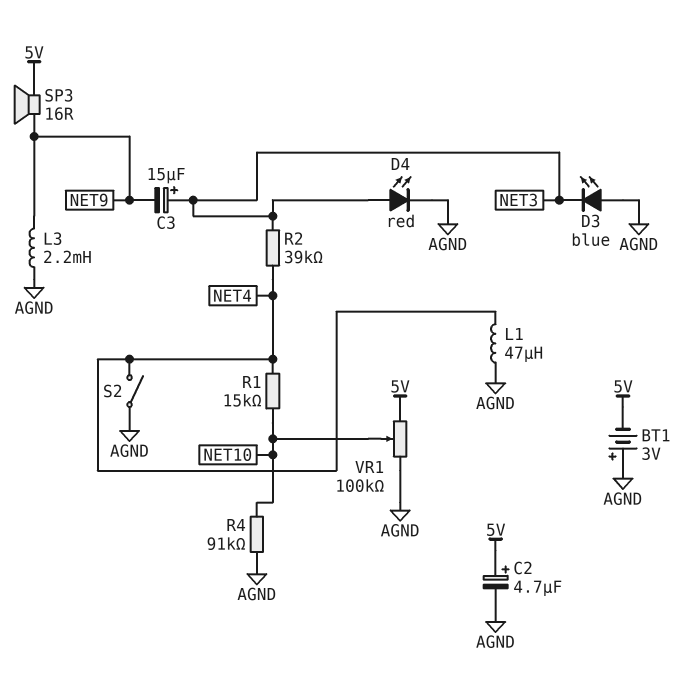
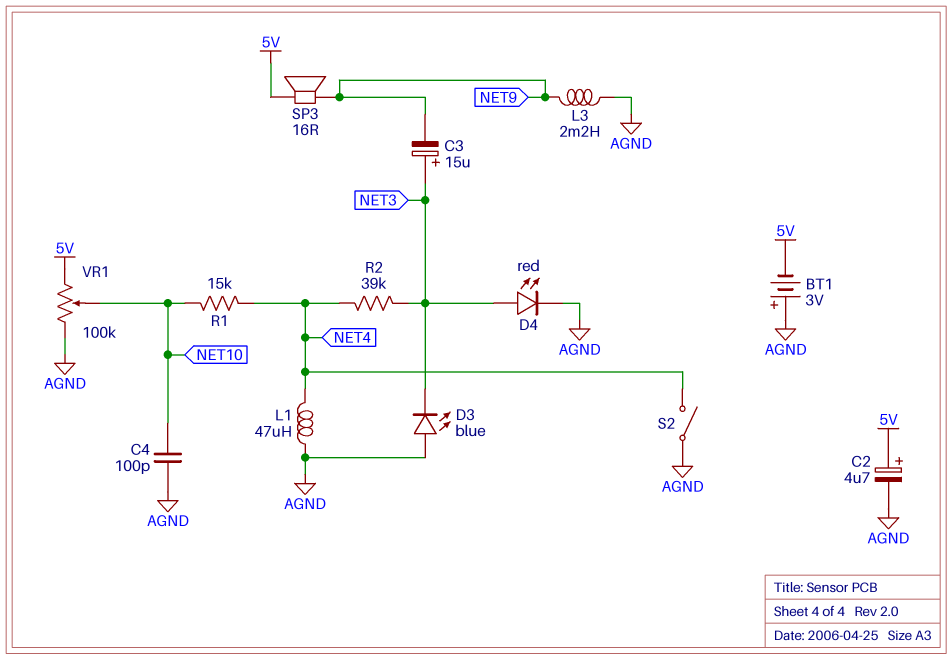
C4: none -> 100pF (AGND, NET10)
R4: 91k (AGND, NET10) -> none

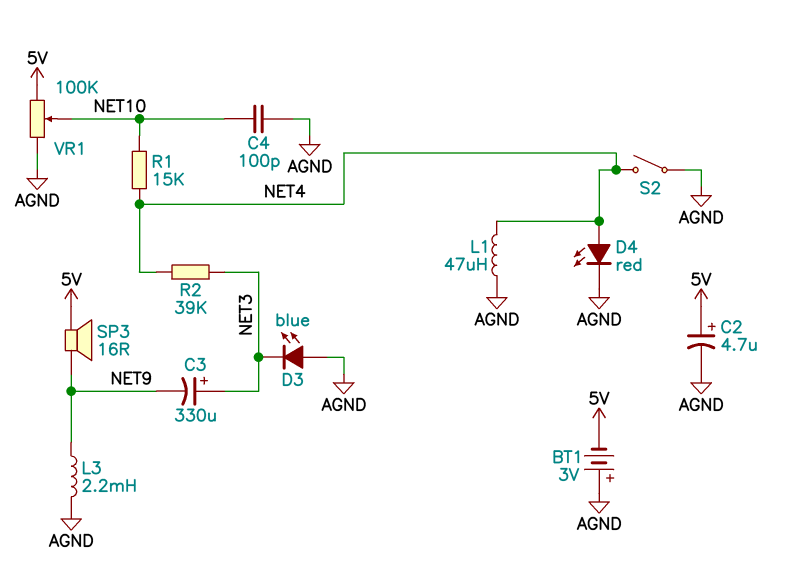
C3: 15uF (plus NET3, minus NET9) -> 330uF (plus NET3, minus NET9)
D4: LED red (A NET3, K AGND) -> LED red (A NET4, K AGND)

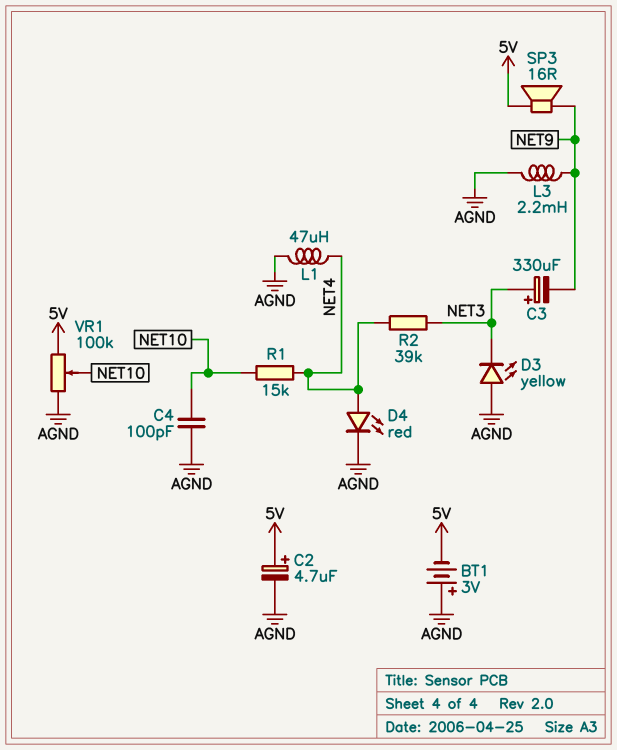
D3: LED blue (A AGND, K NET3) -> LED yellow (A AGND, K NET3)
S2: switch (AGND, NET4) -> none

